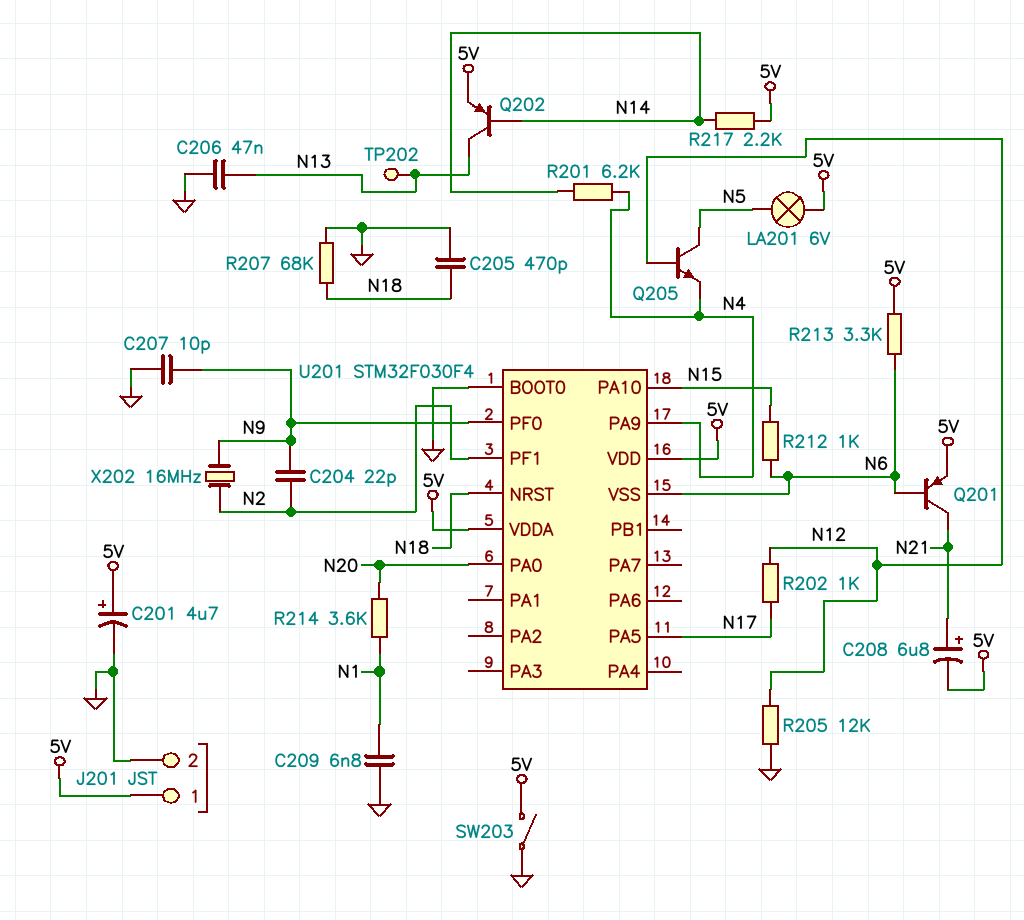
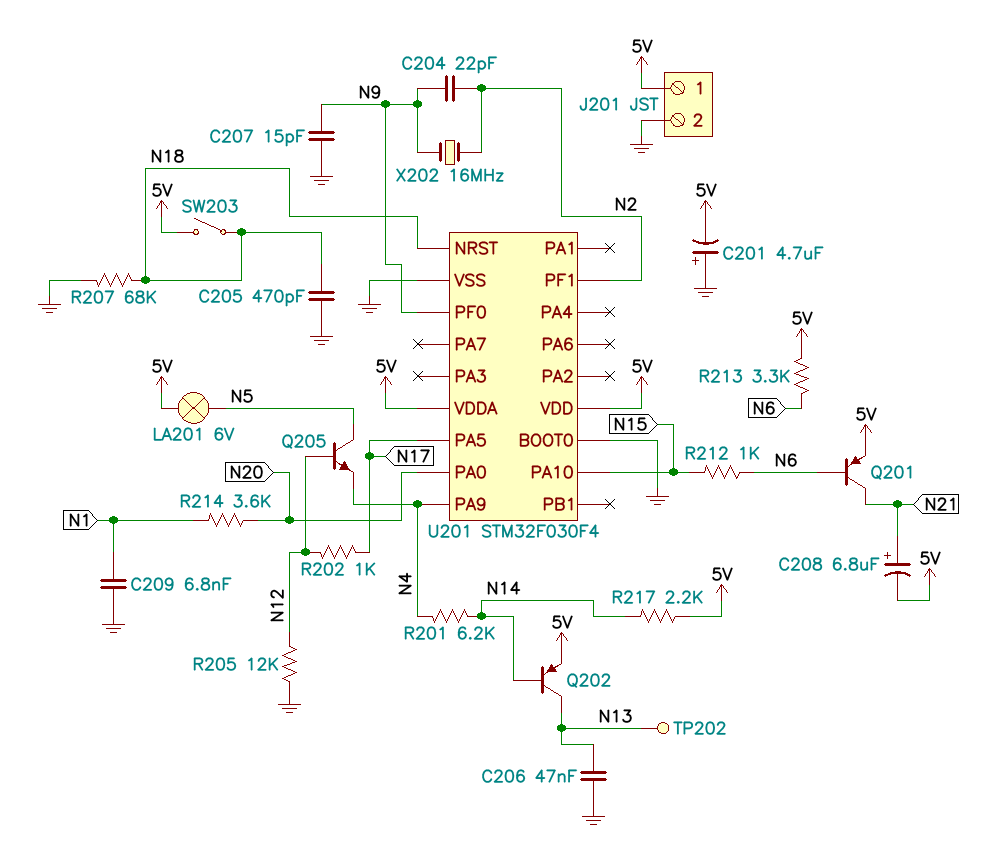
C201: 4.7uF (plus 5V, minus GND) -> 4.7uF (plus GND, minus 5V)
C207: 10pF (GND, N9) -> 15pF (GND, N9)
SW203: switch (5V, GND) -> switch (5V, N18)
U201 pin VSS: N6 -> GND

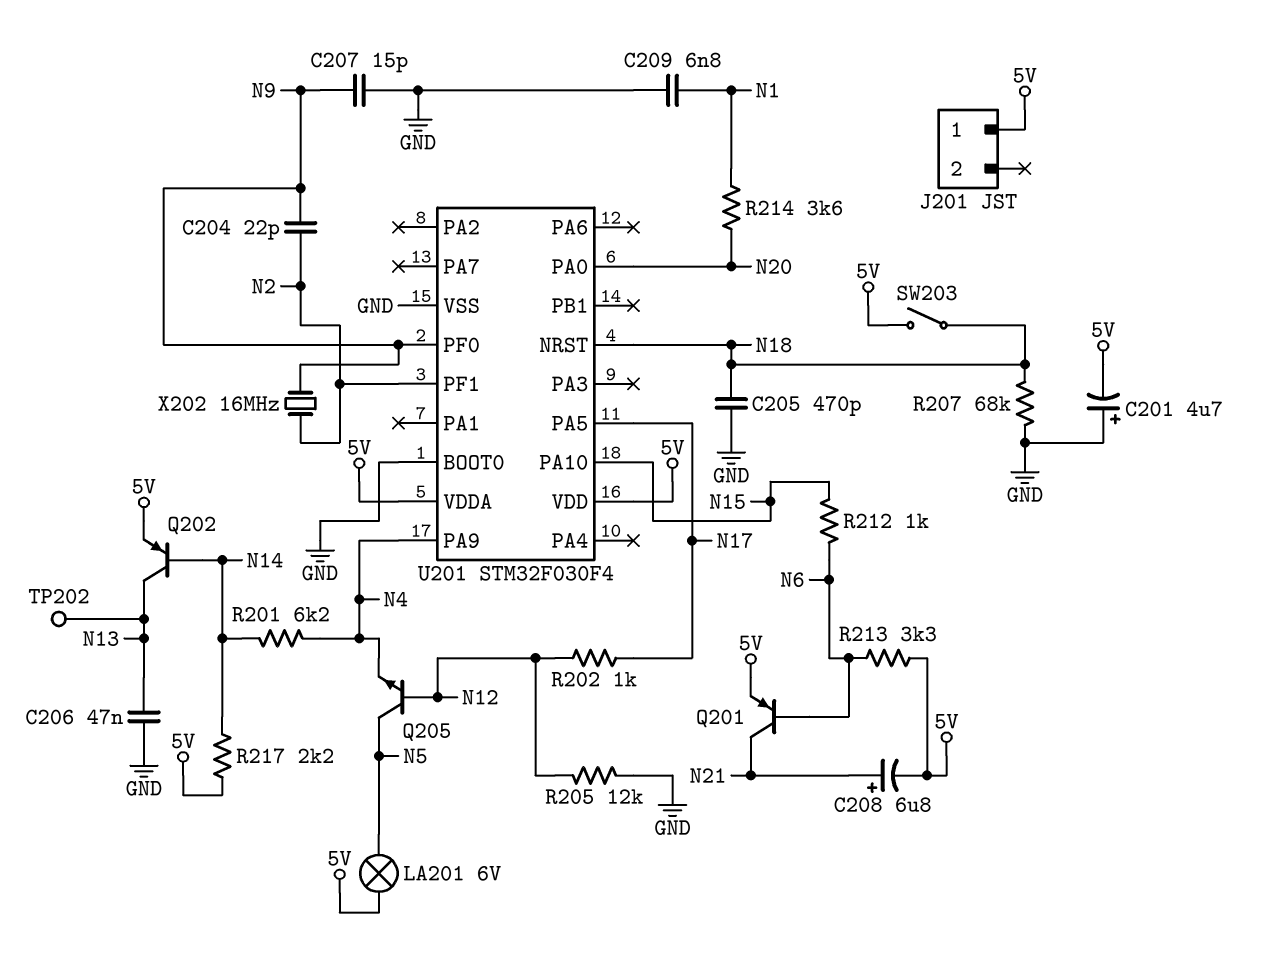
J201 pin 2: GND -> none

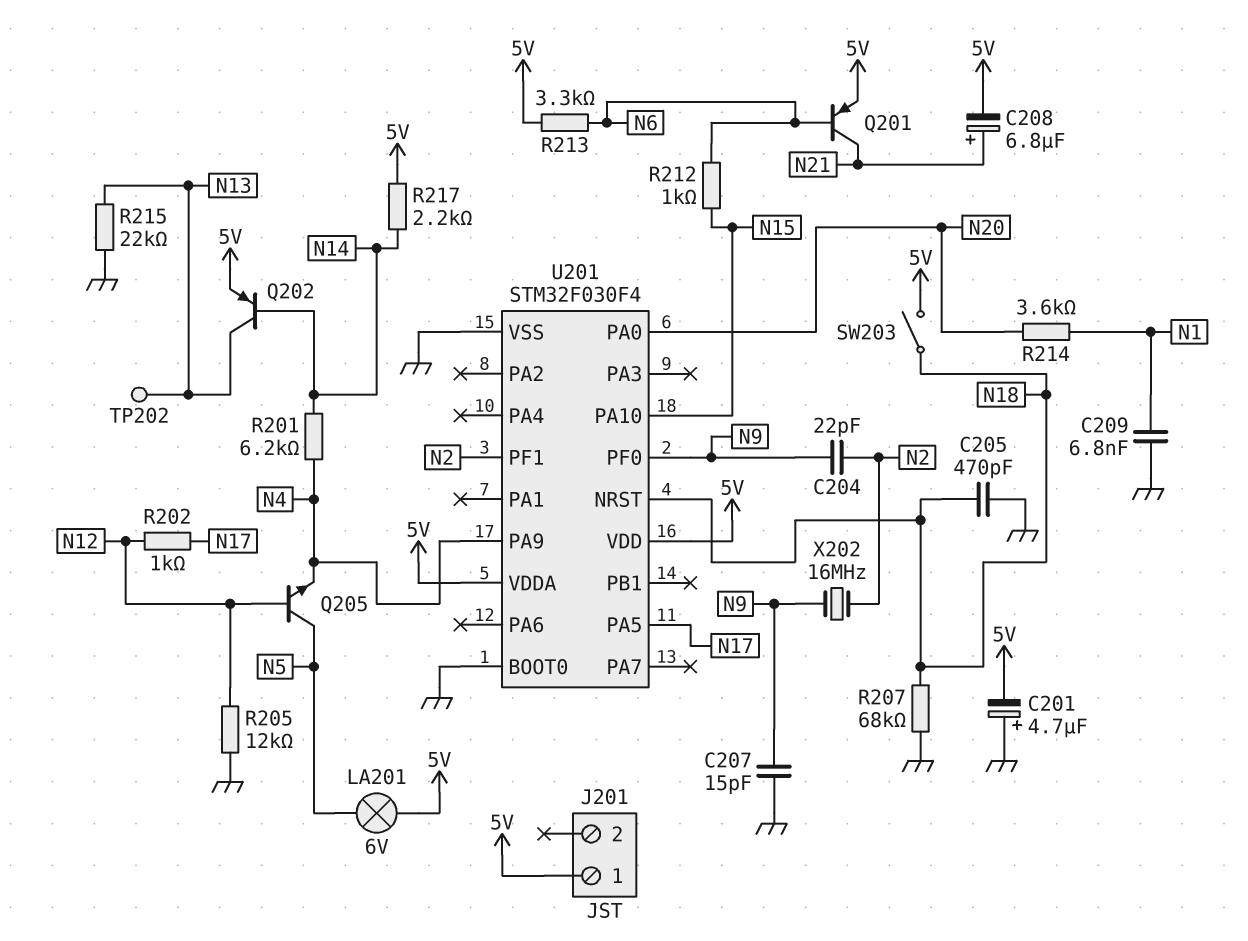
C206: 47nF (GND, N13) -> none
R215: none -> 22k (GND, N13)

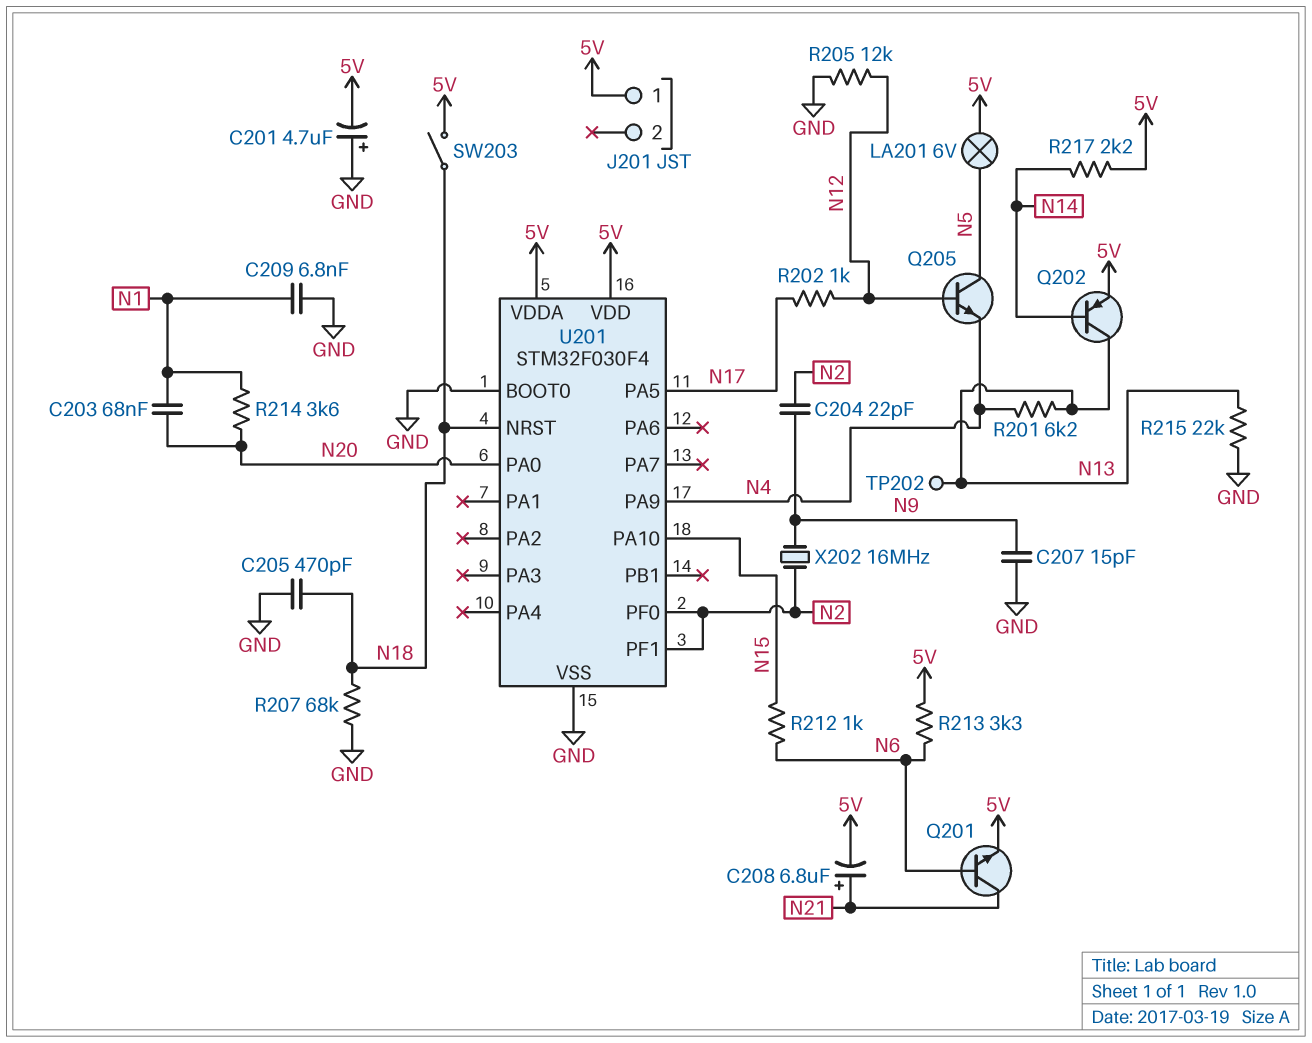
C203: none -> 68nF (N1, N20)
Q201: PNP (B N6, C N21, E 5V) -> NPN (B N6, C N21, E 5V)
R201: 6.2k (N4, N14) -> 6.2k (N4, N13)
U201 pin PF0: N9 -> N2

